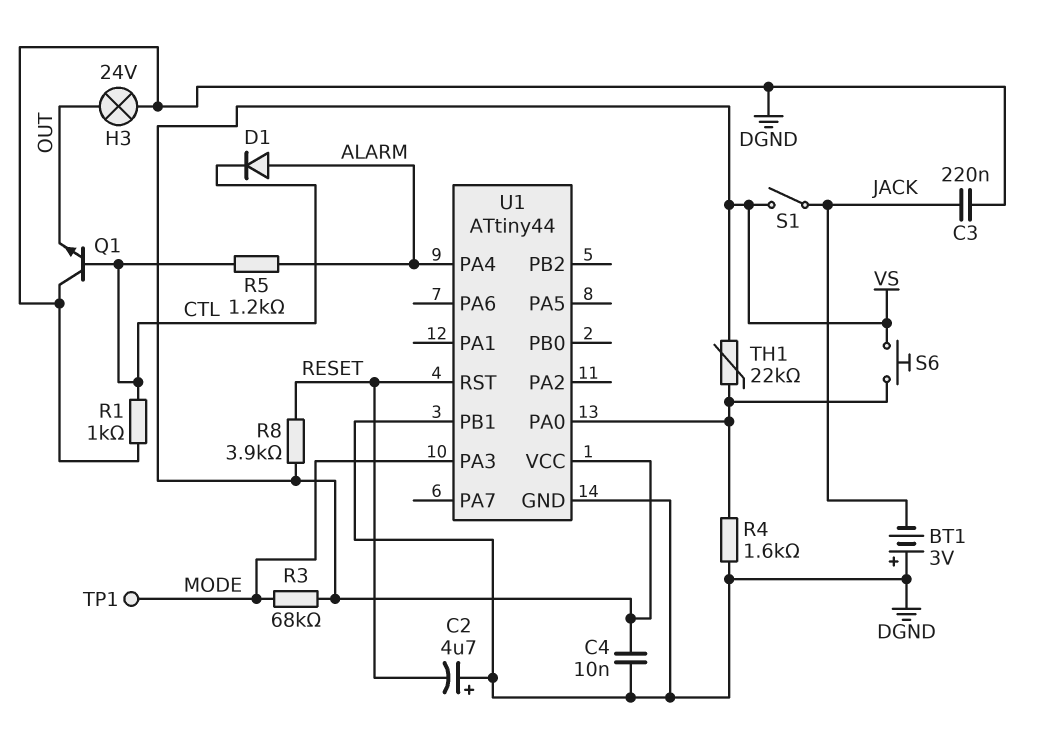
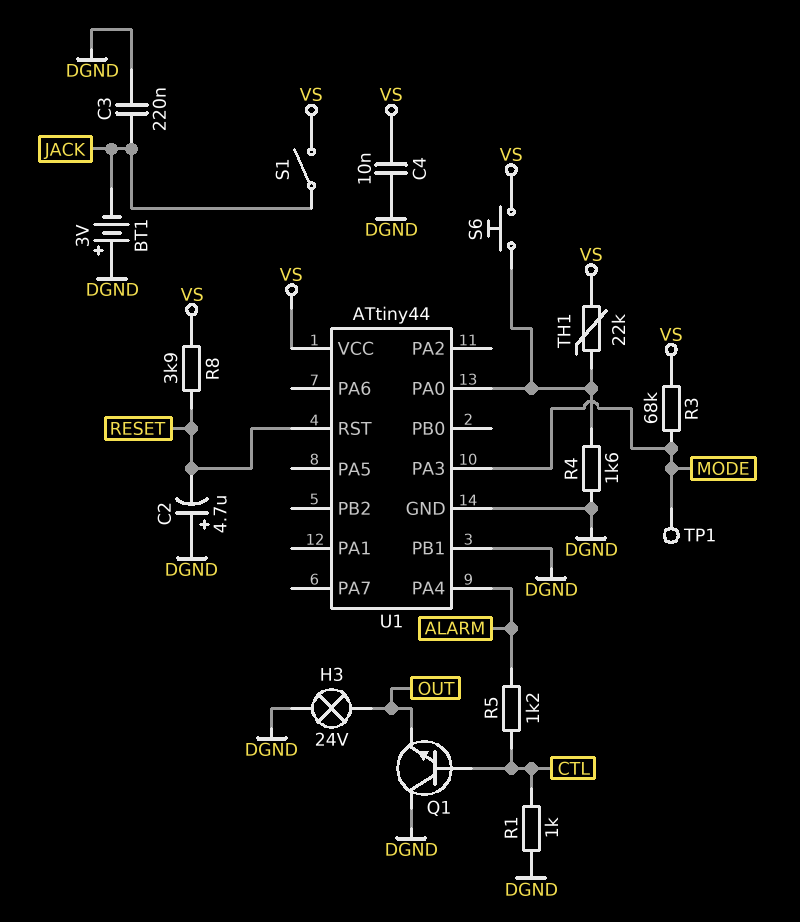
D1: diode (A ALARM, K CTL) -> none

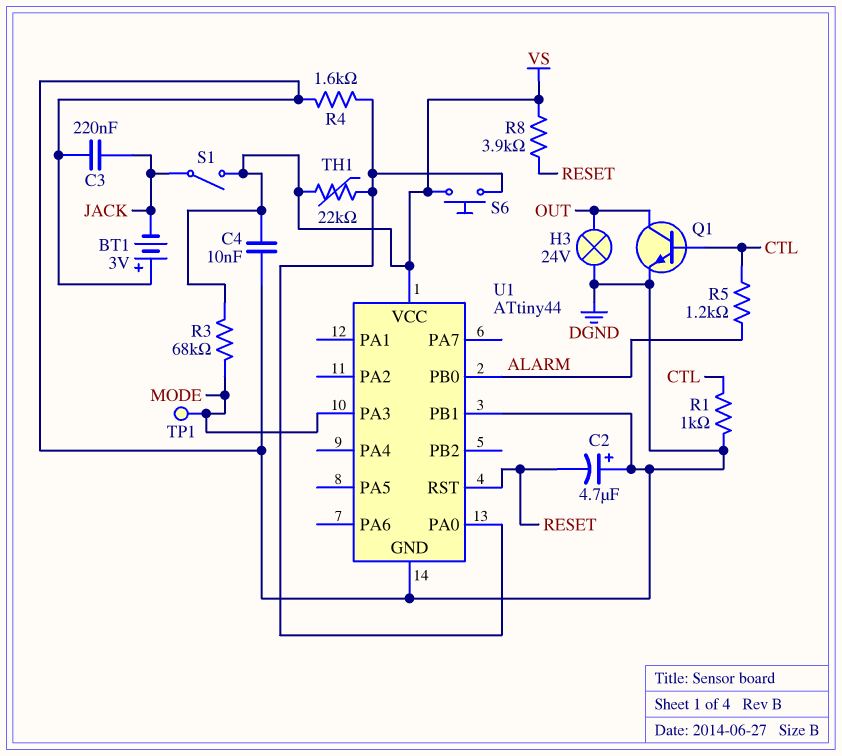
Q1: NPN (B CTL, C DGND, E OUT) -> NPN (B CTL, C OUT, E DGND)
U1 pin PA4: ALARM -> none
U1 pin PB0: none -> ALARM

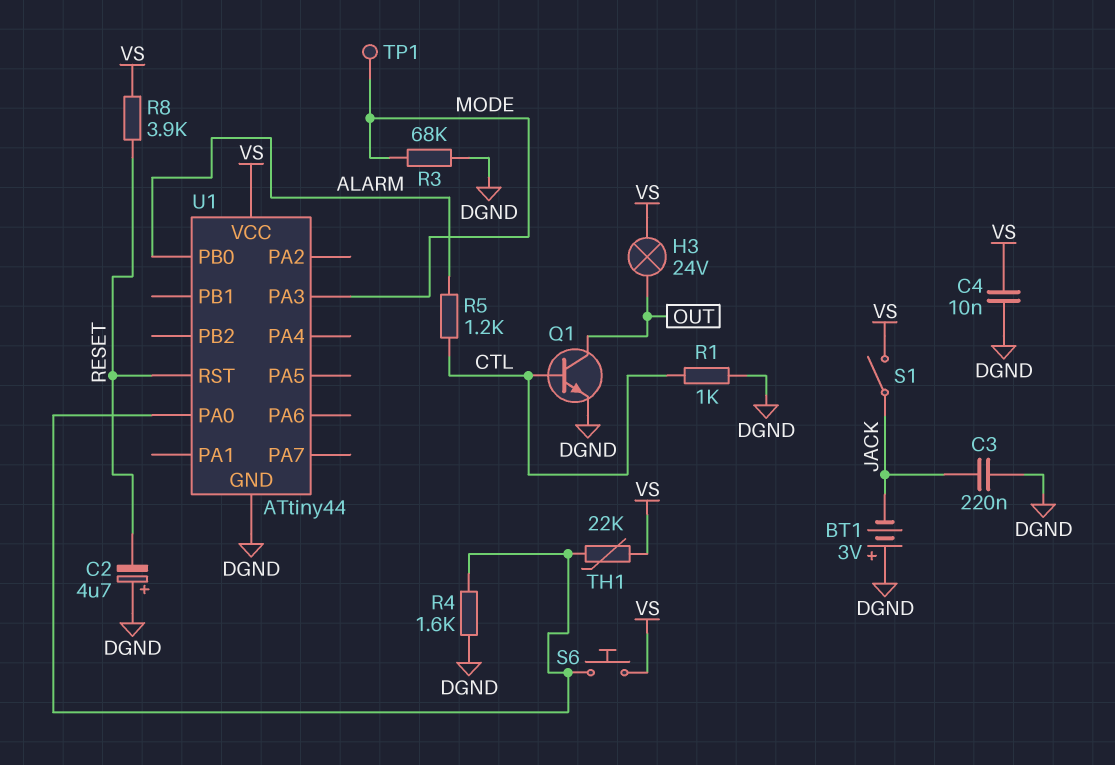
H3: lamp 24V (DGND, OUT) -> lamp 24V (OUT, VS)
R3: 68k (MODE, VS) -> 68k (DGND, MODE)
U1 pin PB1: DGND -> none

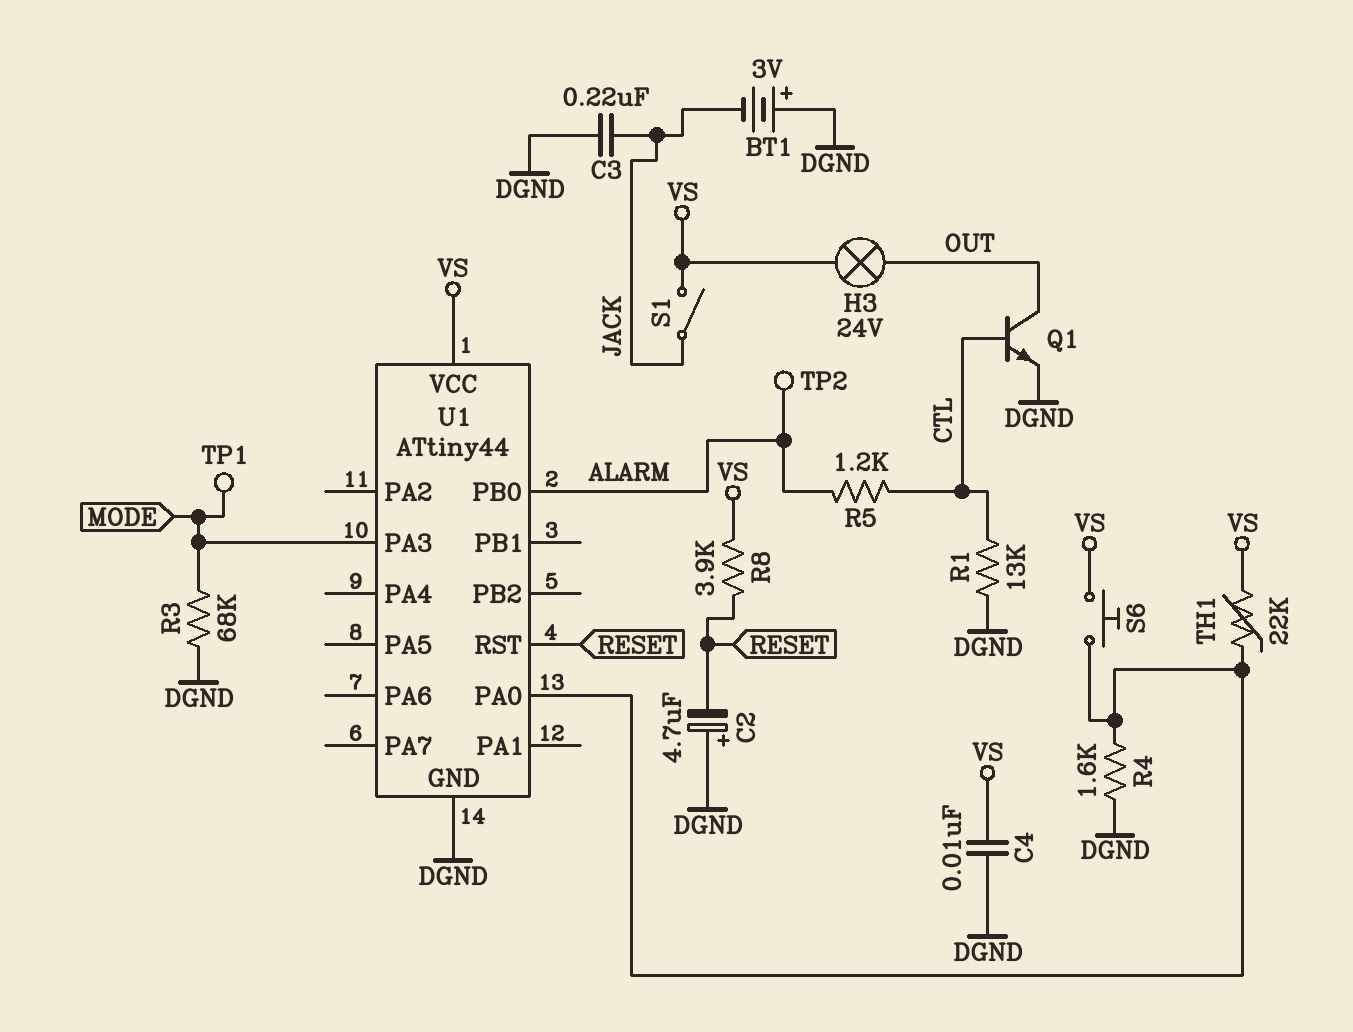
R1: 1k (CTL, DGND) -> 13k (CTL, DGND)
TP2: none -> test point (ALARM)

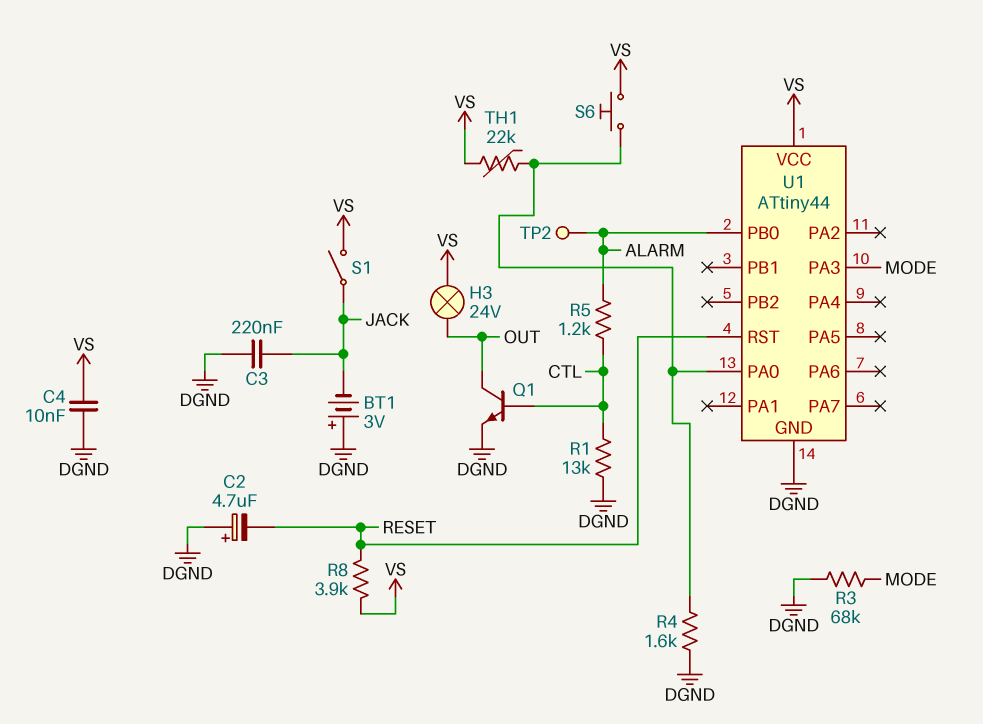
TP1: test point (MODE) -> none

